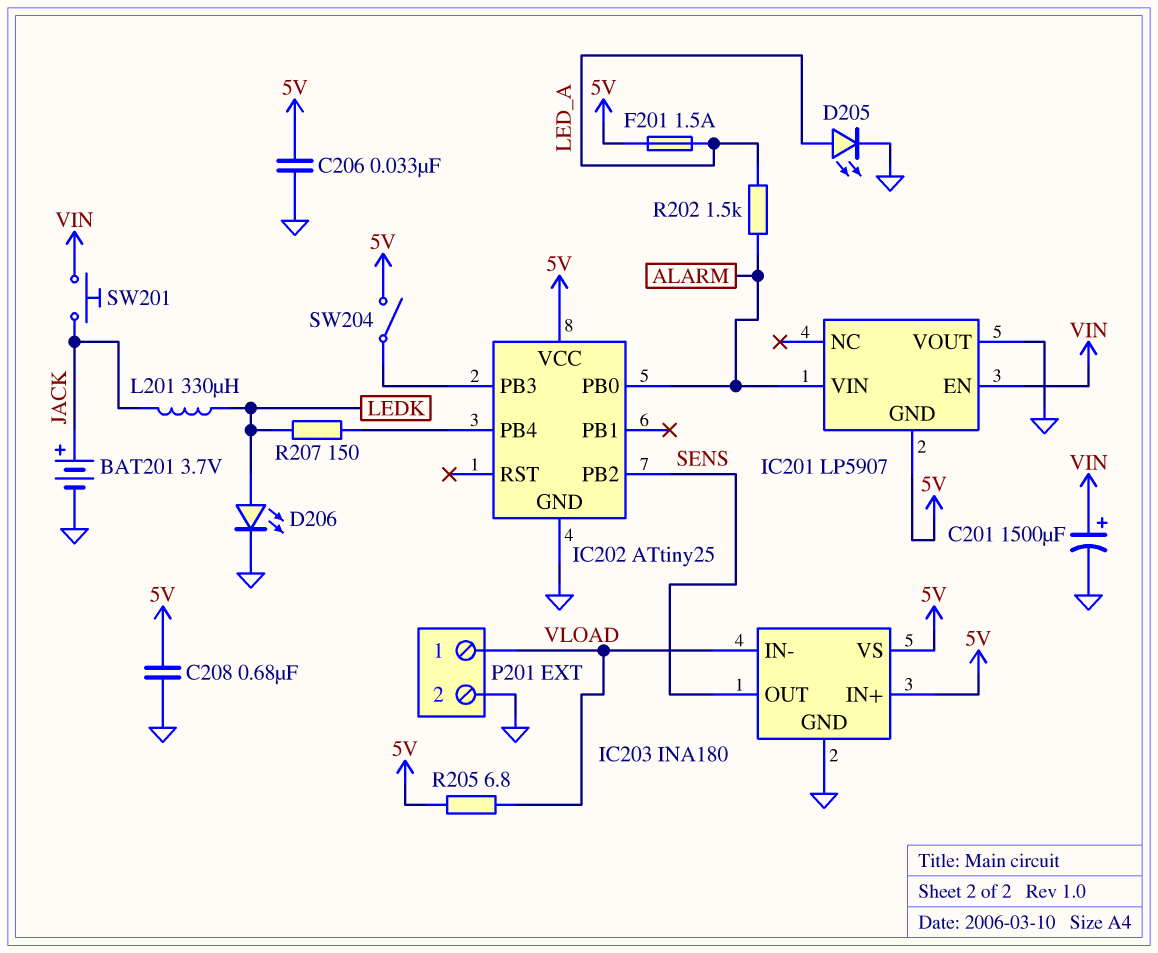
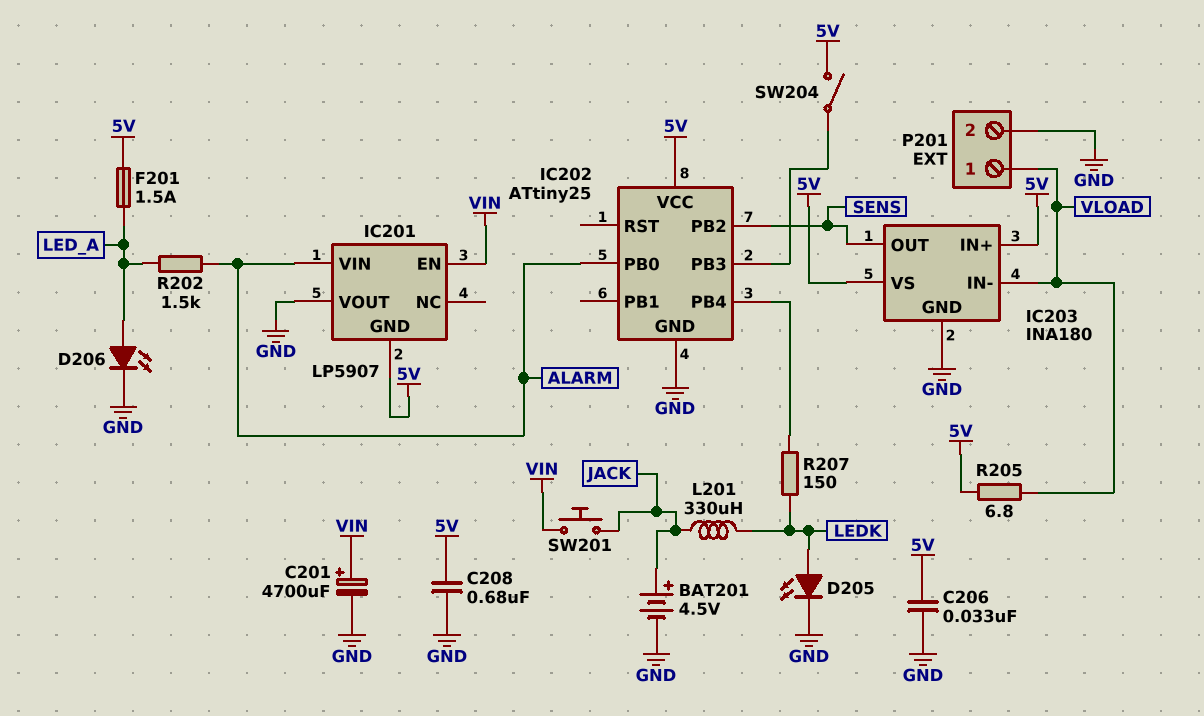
BAT201: 3.7V (plus JACK, minus GND) -> 4.5V (plus JACK, minus GND)
C201: 1500uF (plus VIN, minus GND) -> 4700uF (plus VIN, minus GND)
D205: LED (A LED_A, K GND) -> LED (A LEDK, K GND)
D206: LED (A LEDK, K GND) -> LED (A LED_A, K GND)

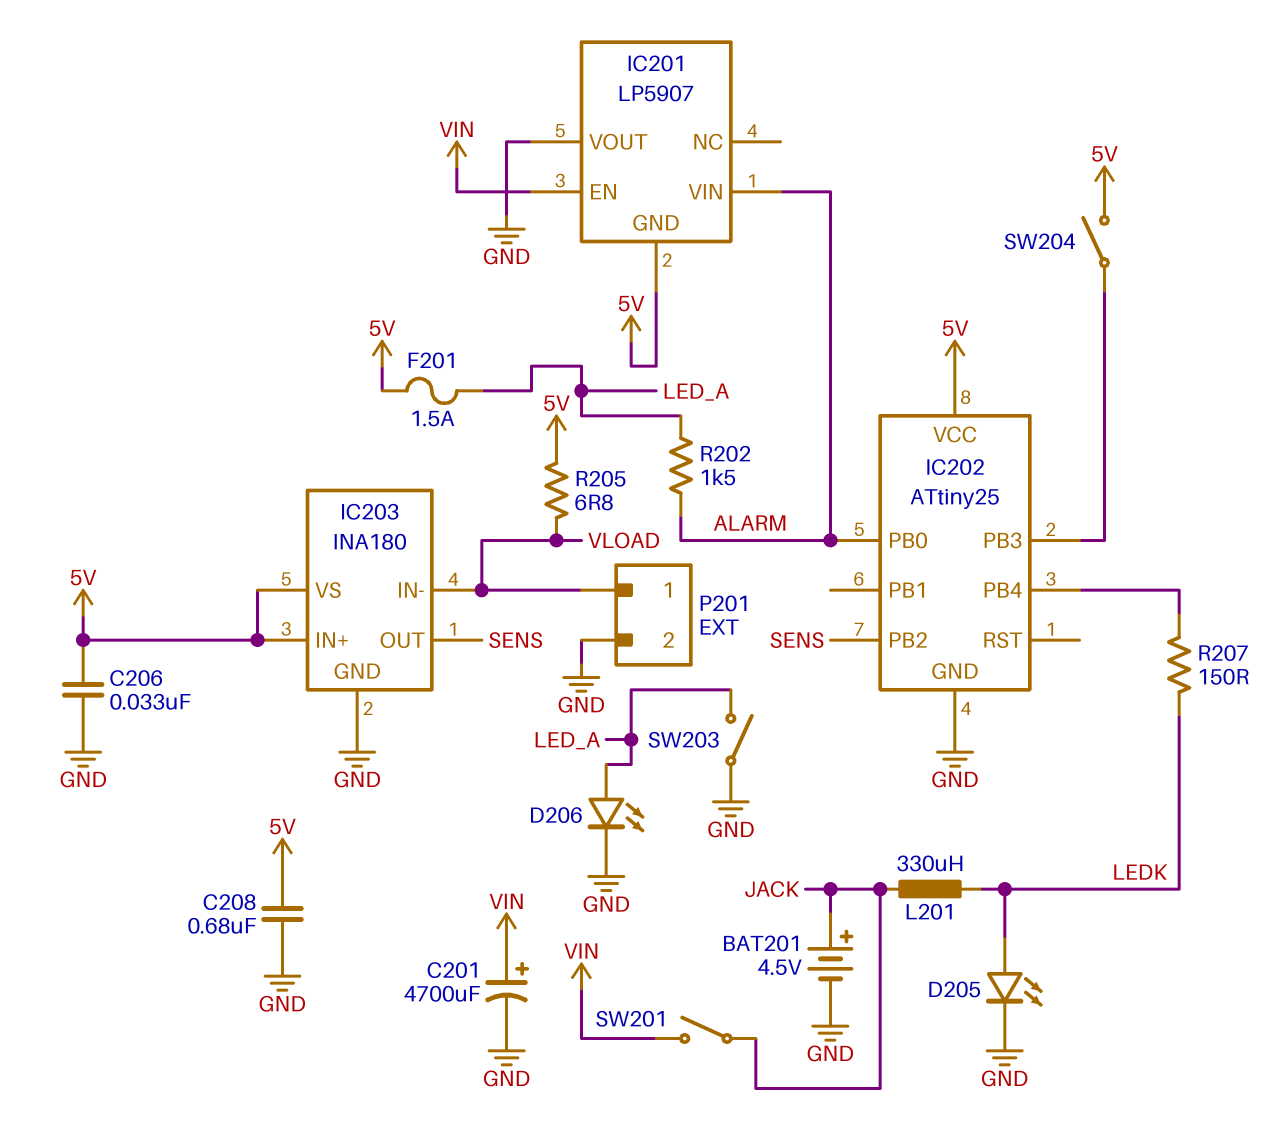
SW201: button (JACK, VIN) -> switch (JACK, VIN)
SW203: none -> switch (GND, LED_A)

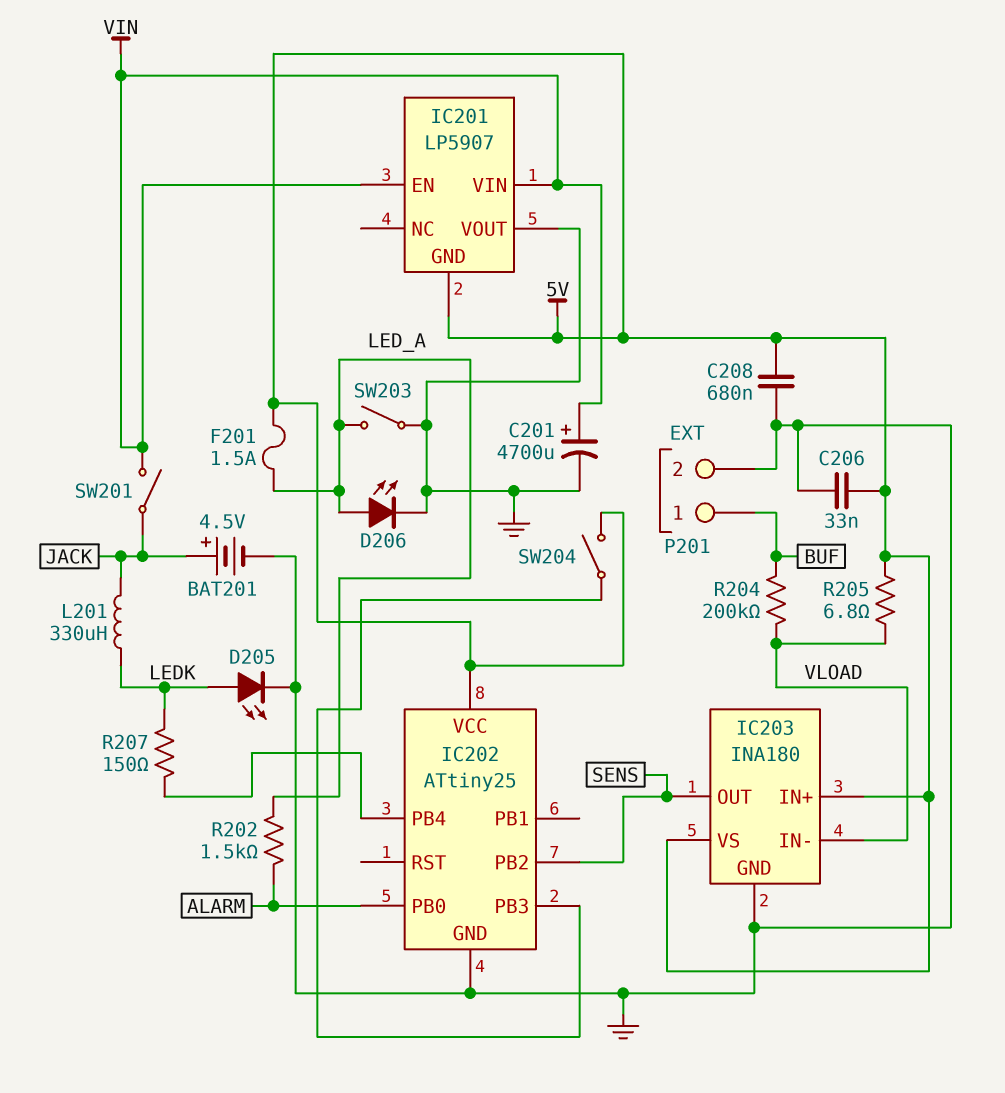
IC201 pin VIN: ALARM -> VIN
P201 pin 1: VLOAD -> BUF
R204: none -> 200k (BUF, VLOAD)

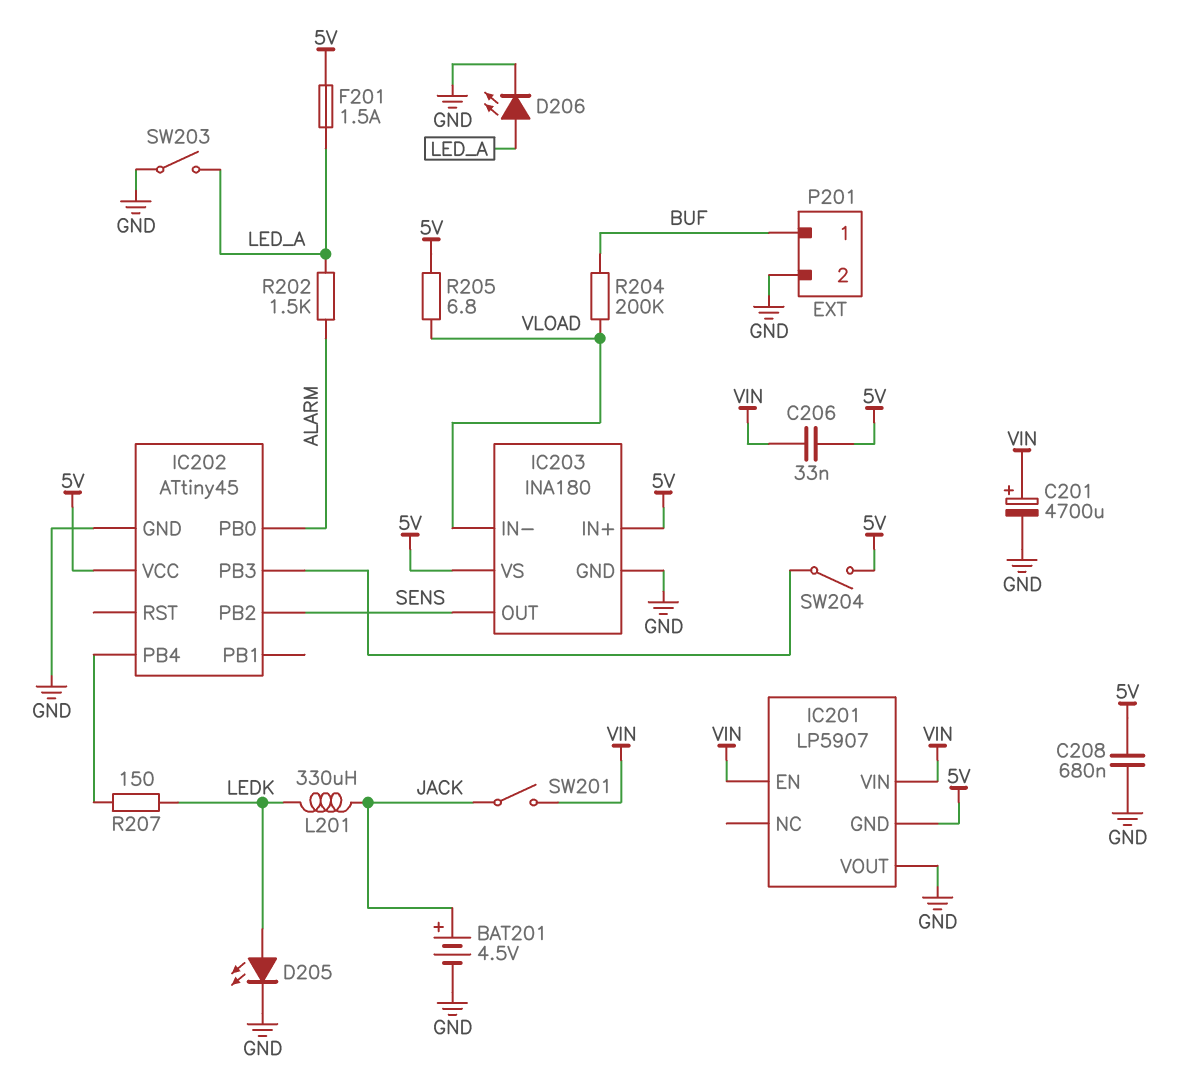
C206: 33nF (5V, GND) -> 33nF (5V, VIN)
IC202: ATtiny25 -> ATtiny45

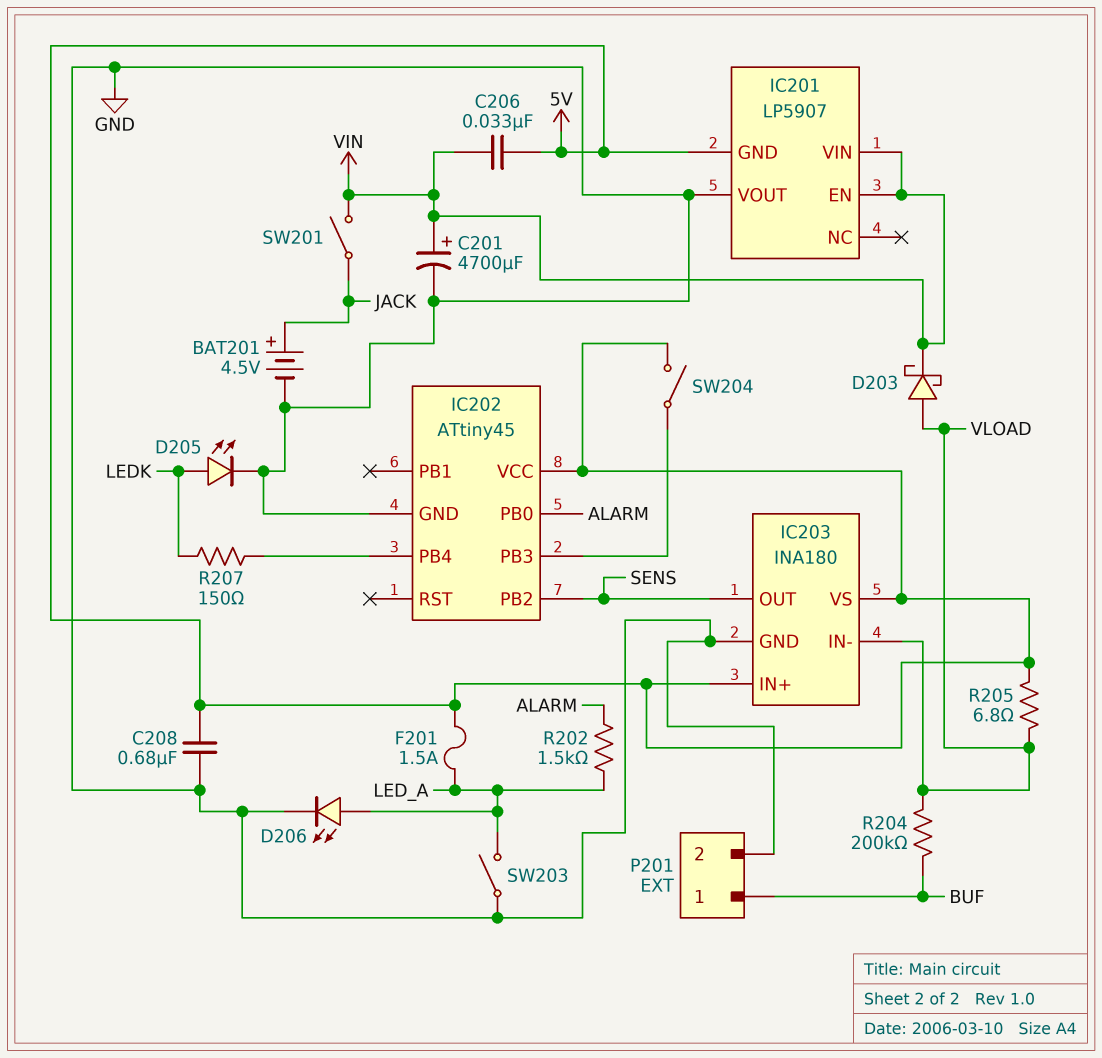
D203: none -> schottky (A VLOAD, K VIN)
L201: 330uH (JACK, LEDK) -> none

